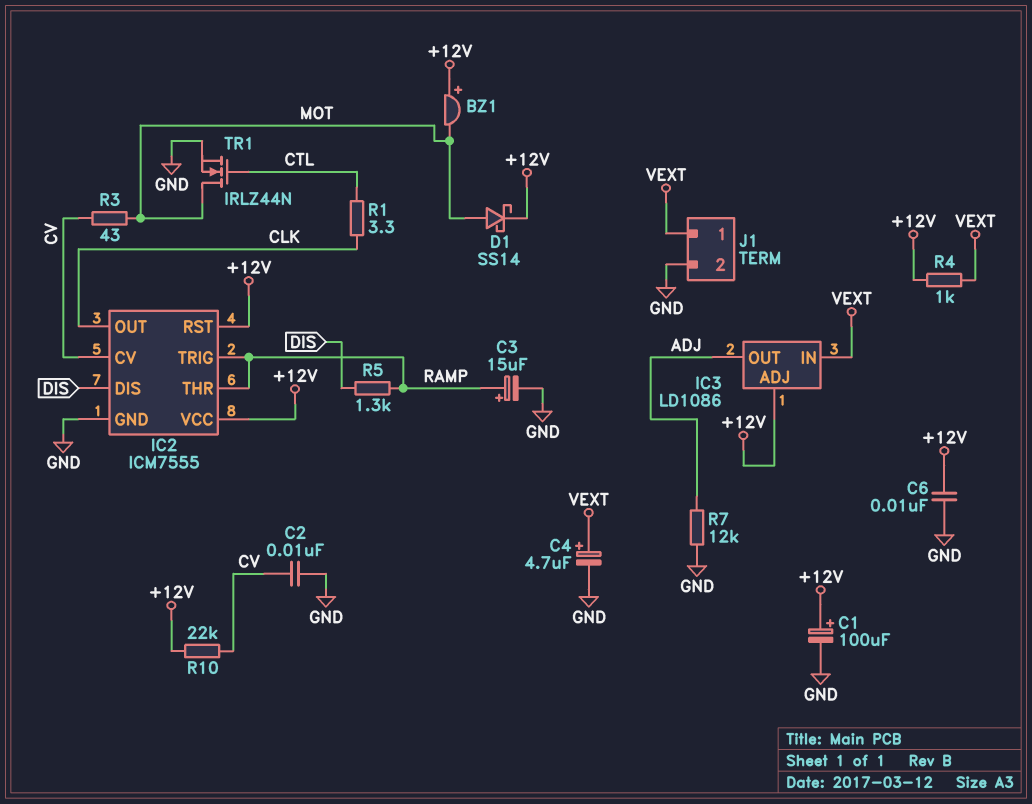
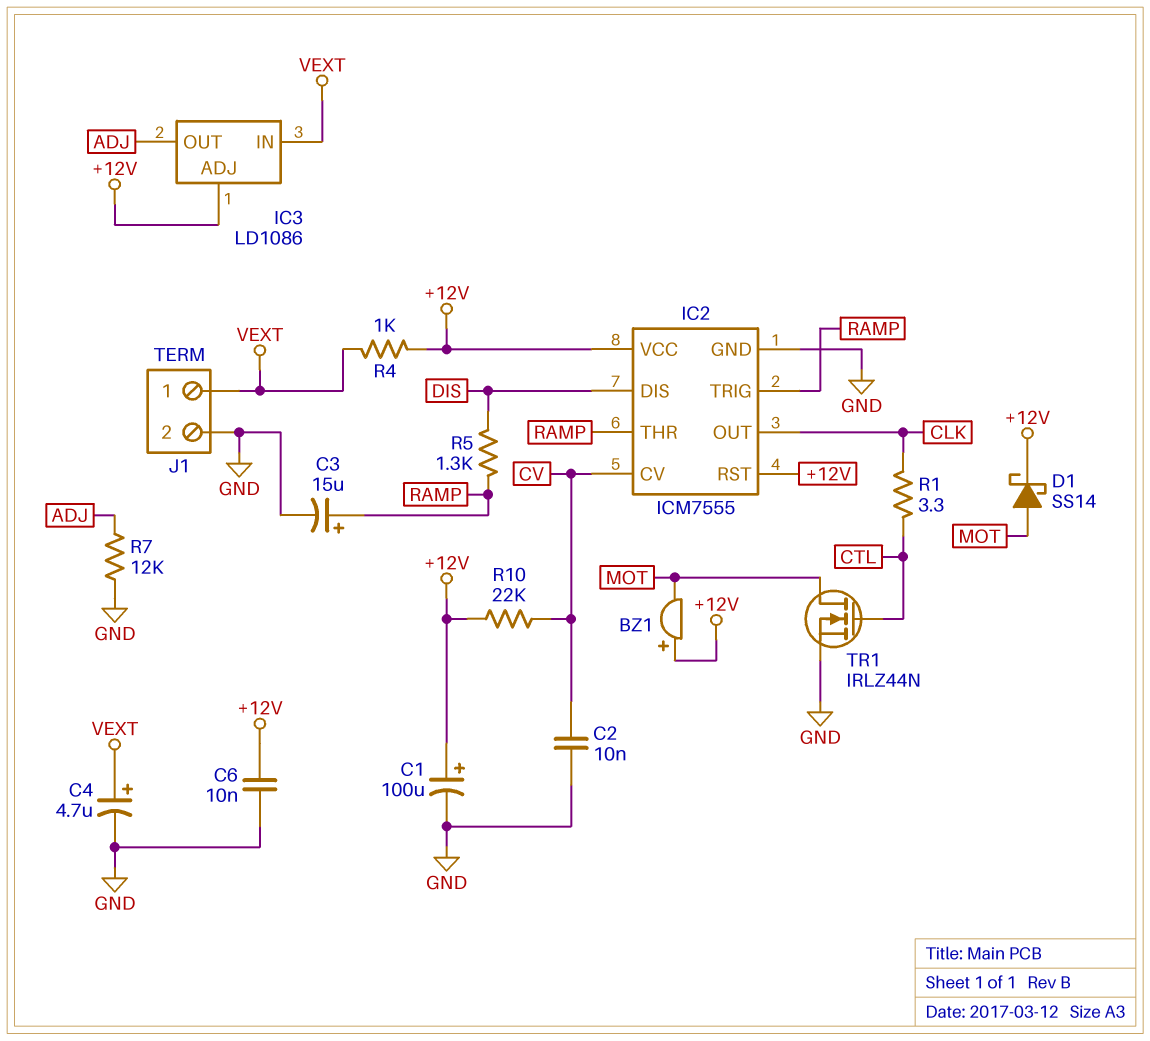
R3: 43 (CV, MOT) -> none

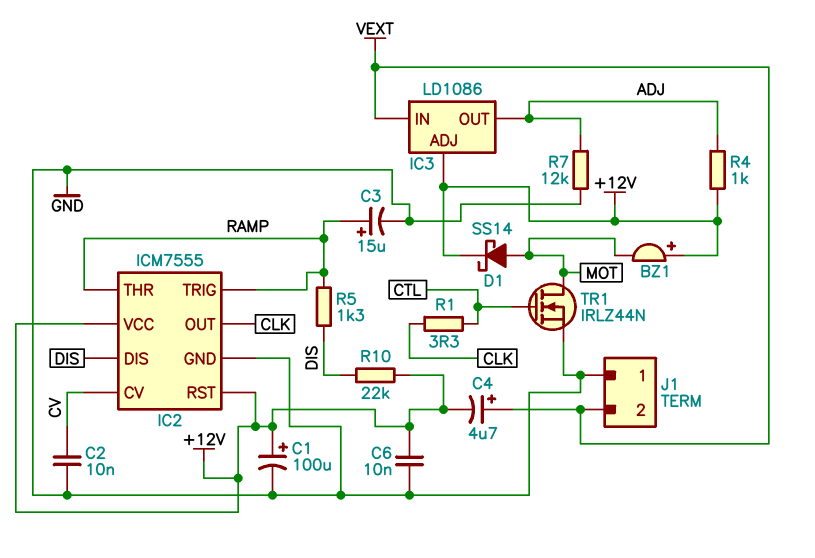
C4: 4.7uF (plus VEXT, minus GND) -> 4.7uF (plus VEXT, minus +12V)
J1 pin 1: VEXT -> GND
J1 pin 2: GND -> VEXT
R4: 1k (+12V, VEXT) -> 1k (+12V, ADJ)
R10: 22k (+12V, CV) -> 22k (+12V, DIS)

